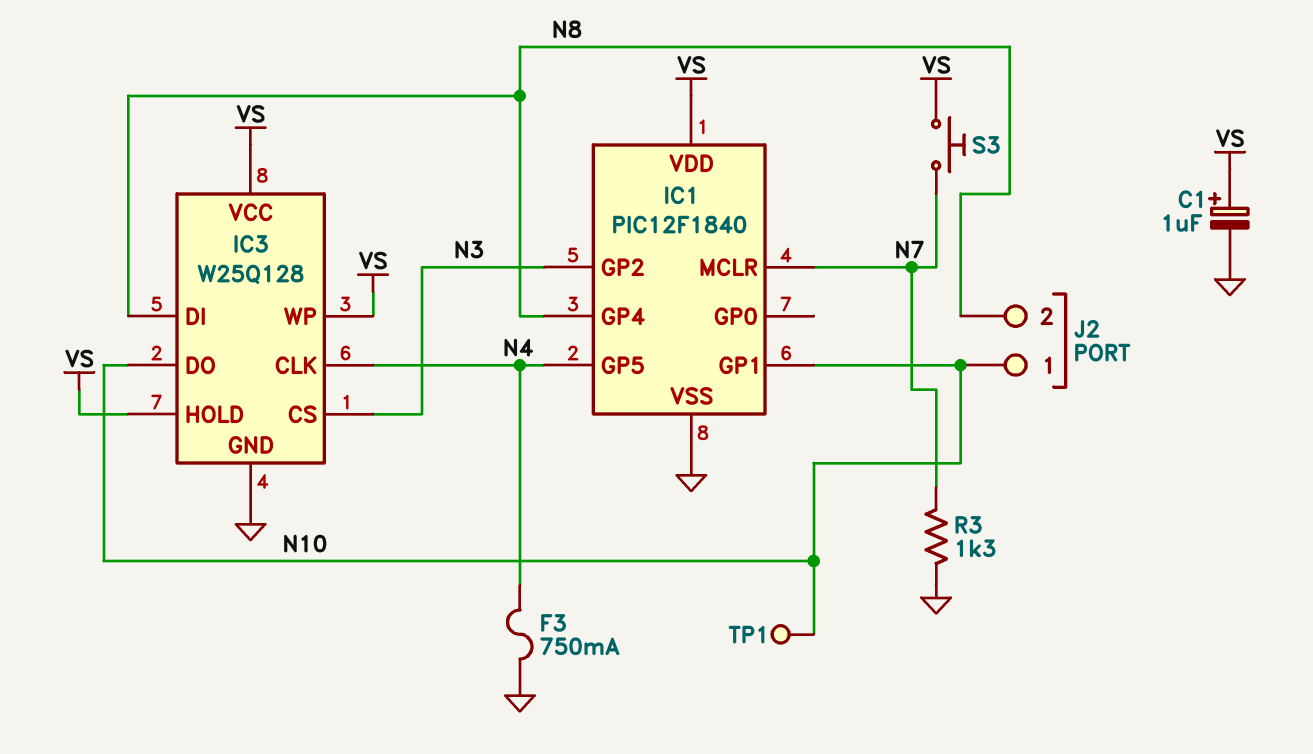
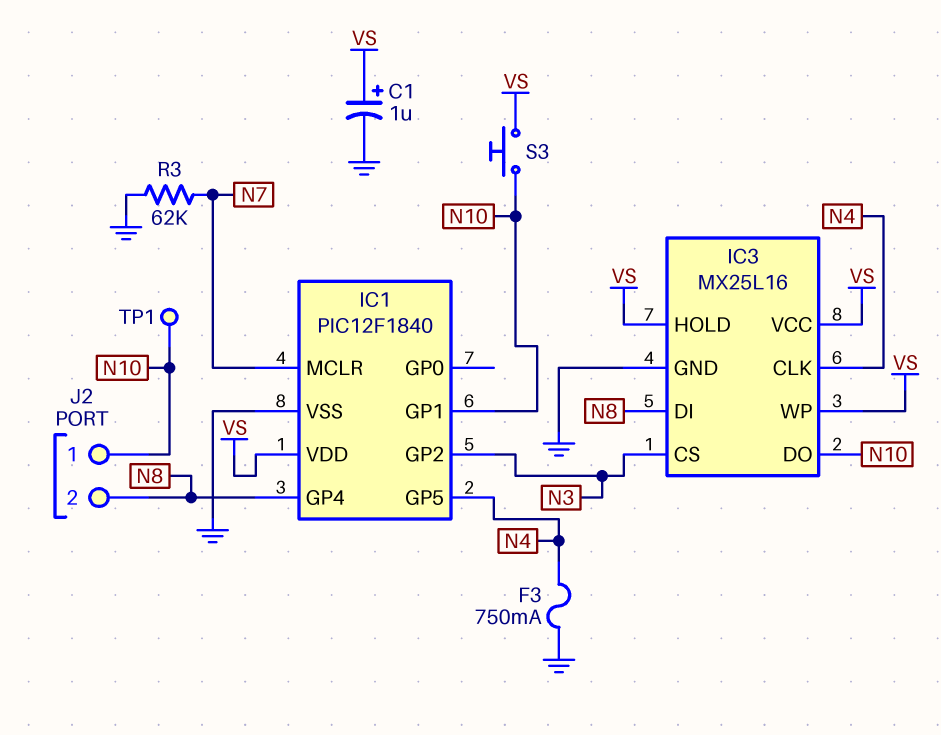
IC3: W25Q128 -> MX25L16
R3: 1.3k (GND, N7) -> 62k (GND, N7)
S3: button (N7, VS) -> button (N10, VS)

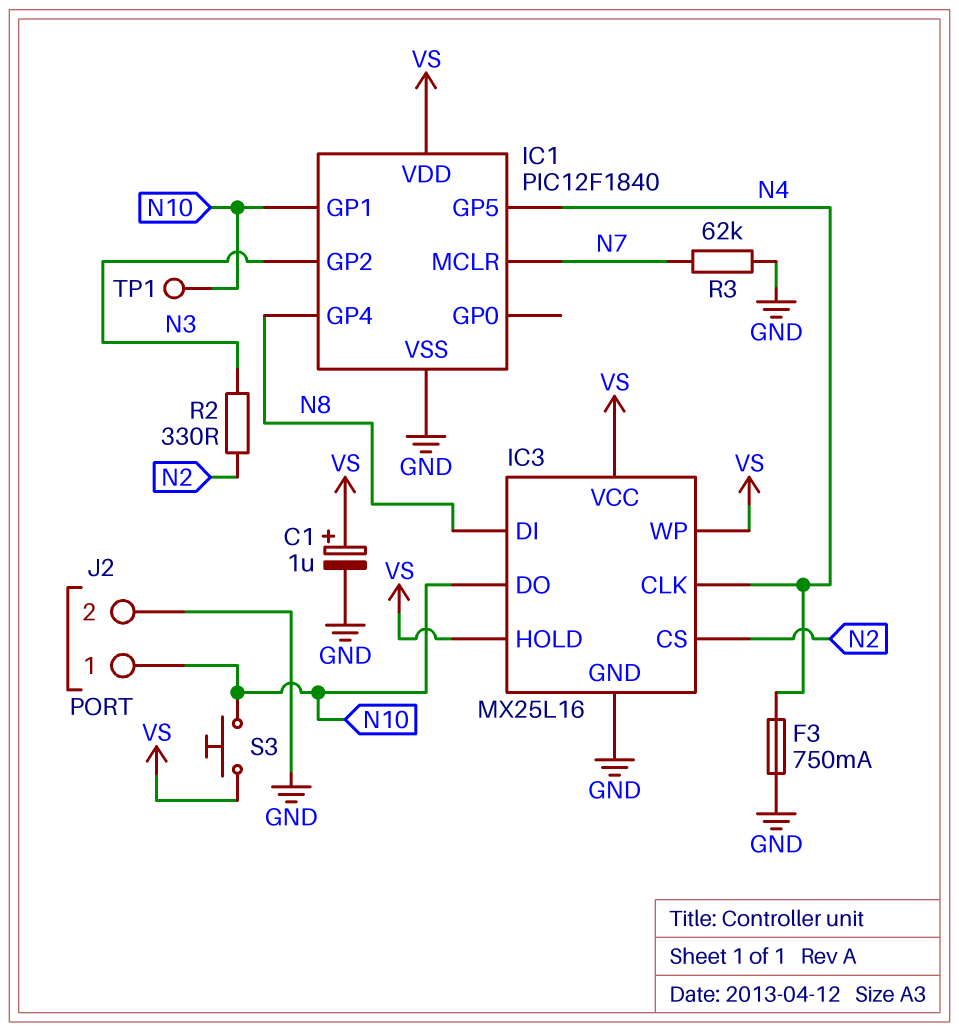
IC3 pin CS: N3 -> N2
J2 pin 2: N8 -> GND
R2: none -> 330 (N2, N3)

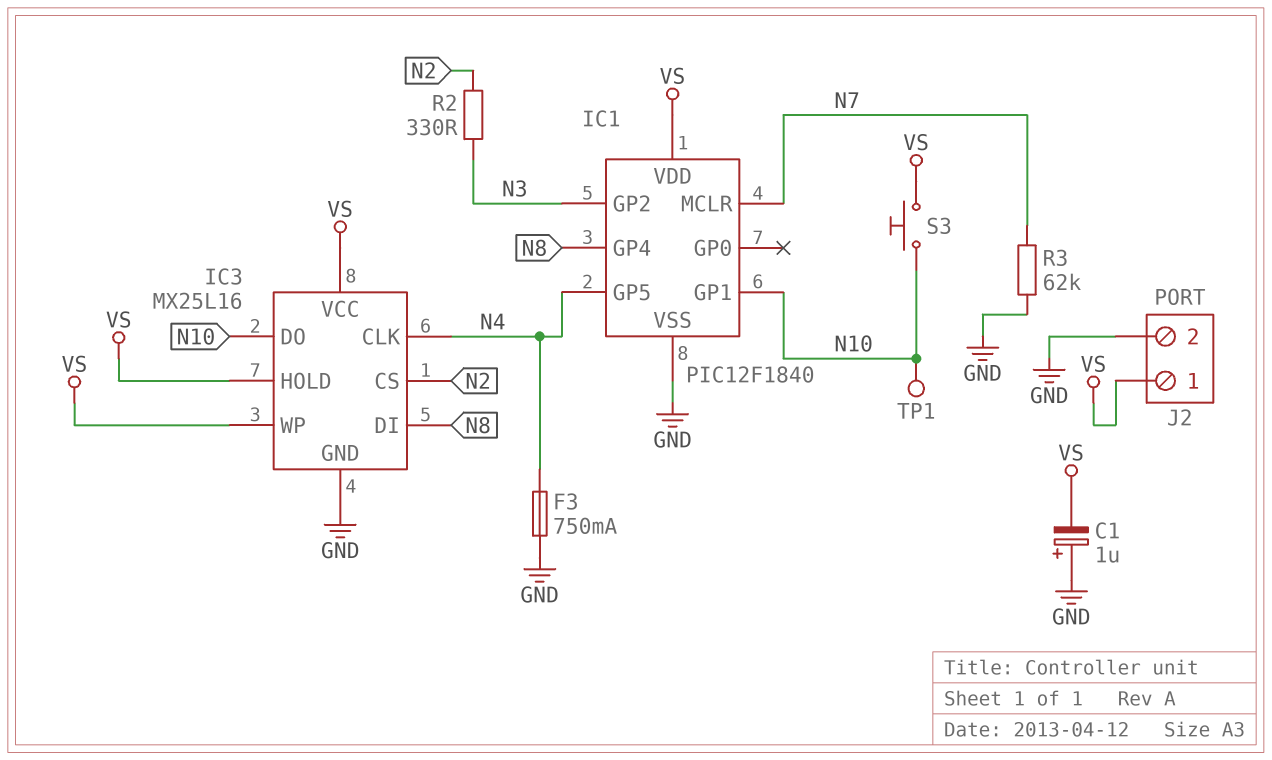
C1: 1uF (plus VS, minus GND) -> 1uF (plus GND, minus VS)
J2 pin 1: N10 -> VS

